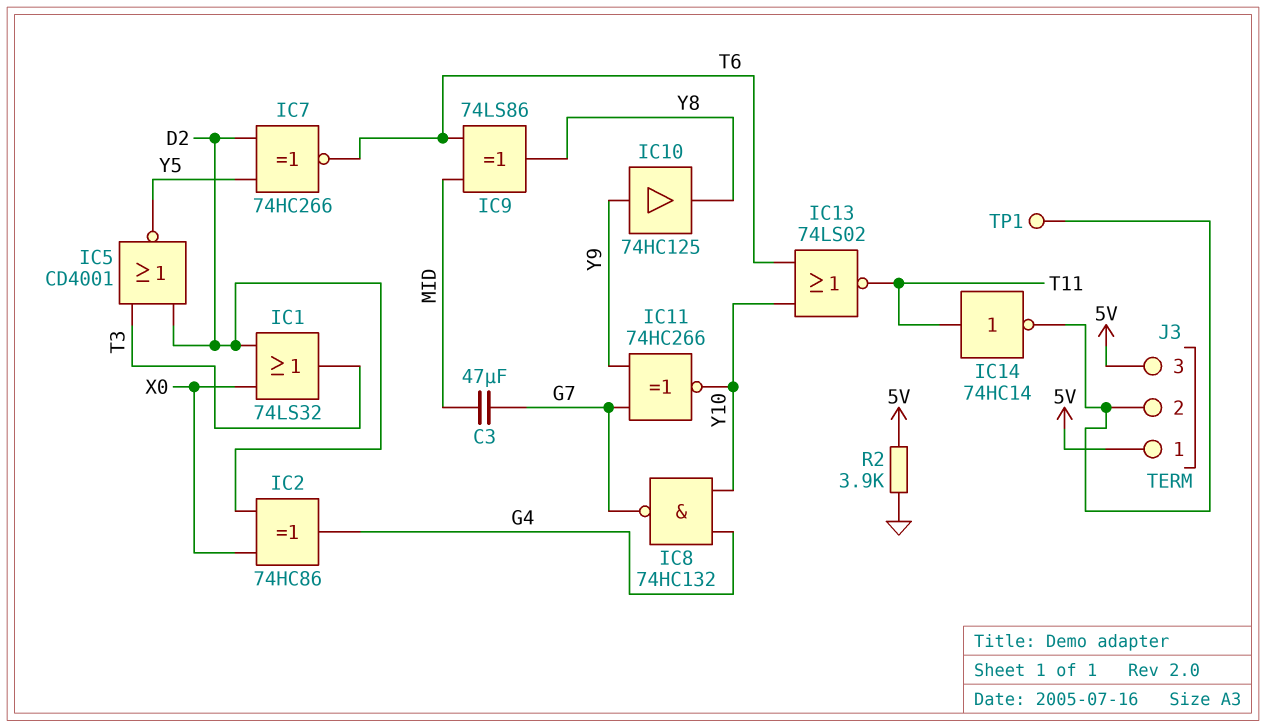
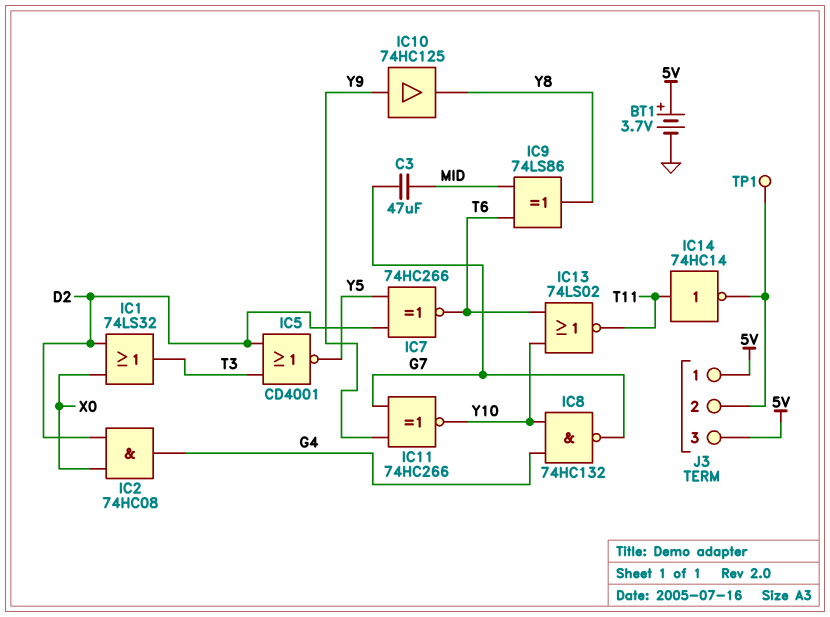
BT1: none -> 3.7V (plus 5V, minus GND)
IC2: XOR 74HC86 (in D2, in X0, out G4) -> AND 74HC08 (in D2, in X0, out G4)
R2: 3.9k (5V, GND) -> none

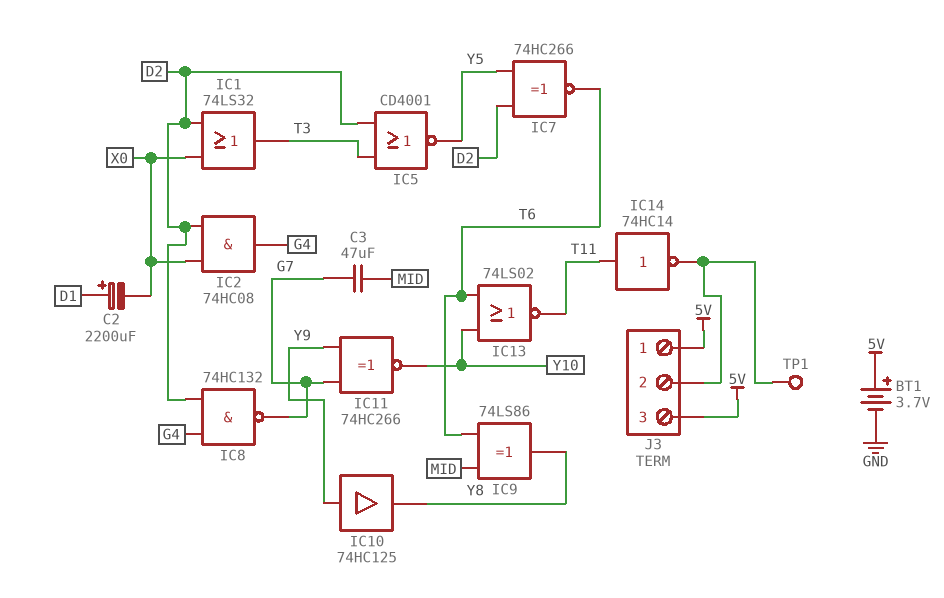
C2: none -> 2200uF (plus D1, minus X0)
IC8: NAND 74HC132 (in G4, in Y10, out G7) -> NAND 74HC132 (in D2, in G4, out G7)

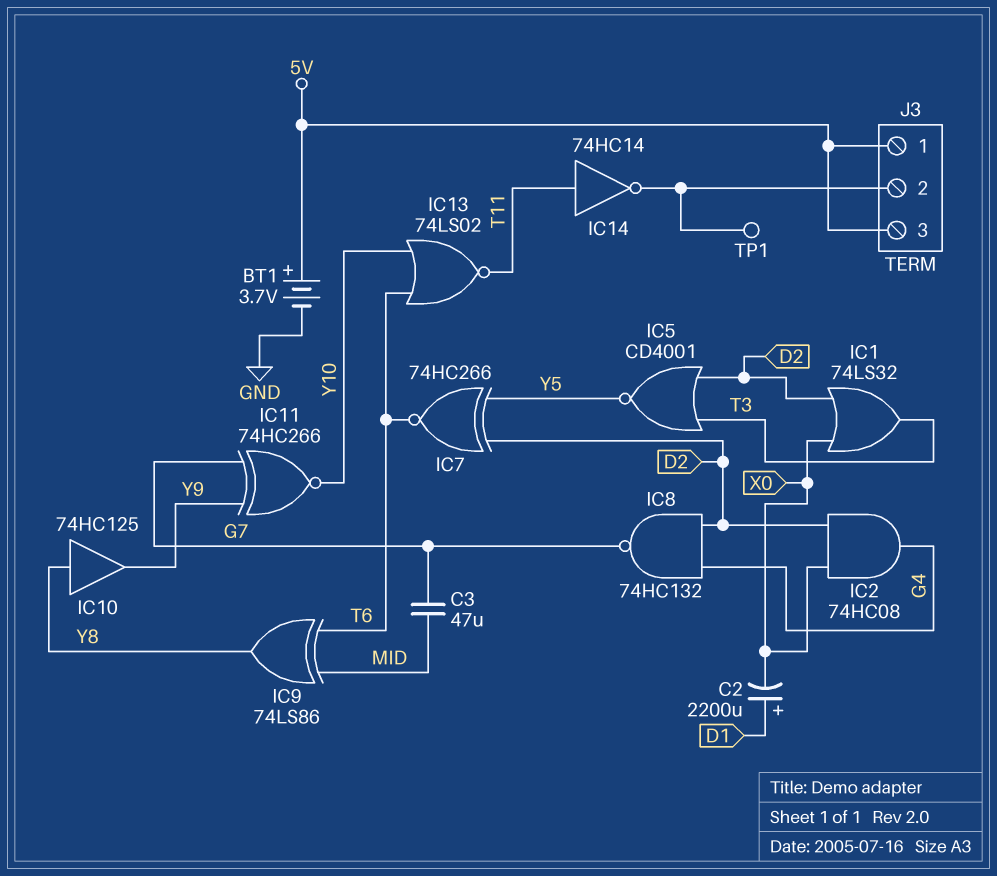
IC10: buffer 74HC125 (in Y9, out Y8) -> buffer 74HC125 (in Y8, out Y9)

